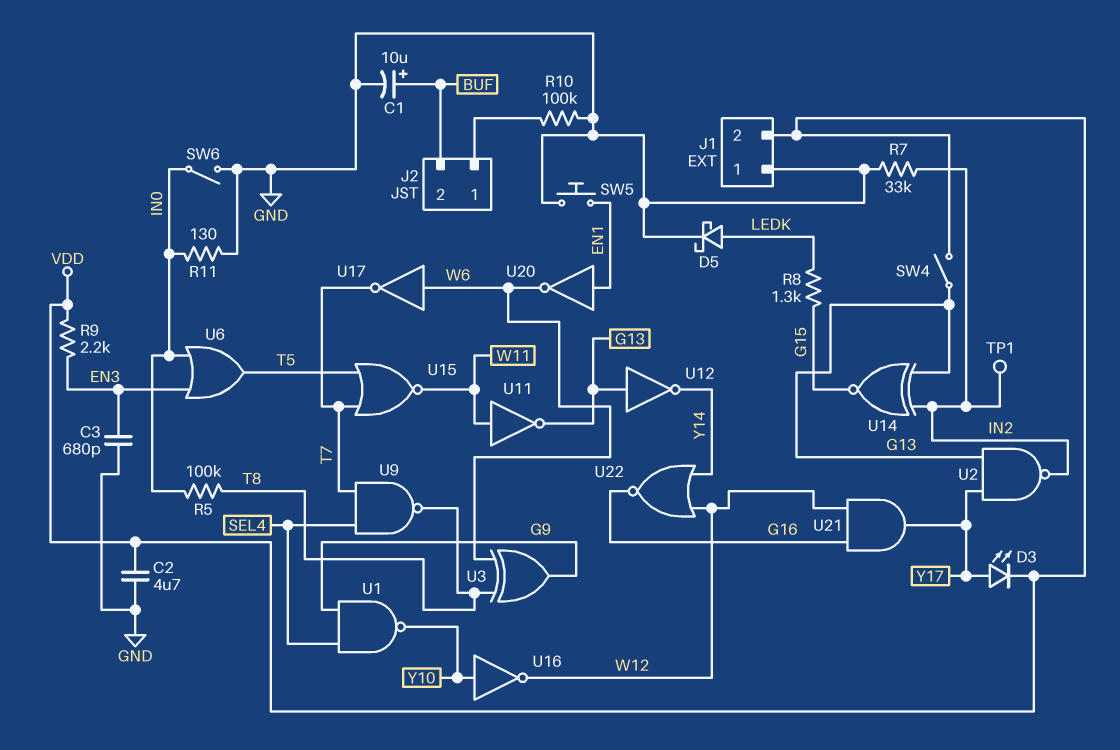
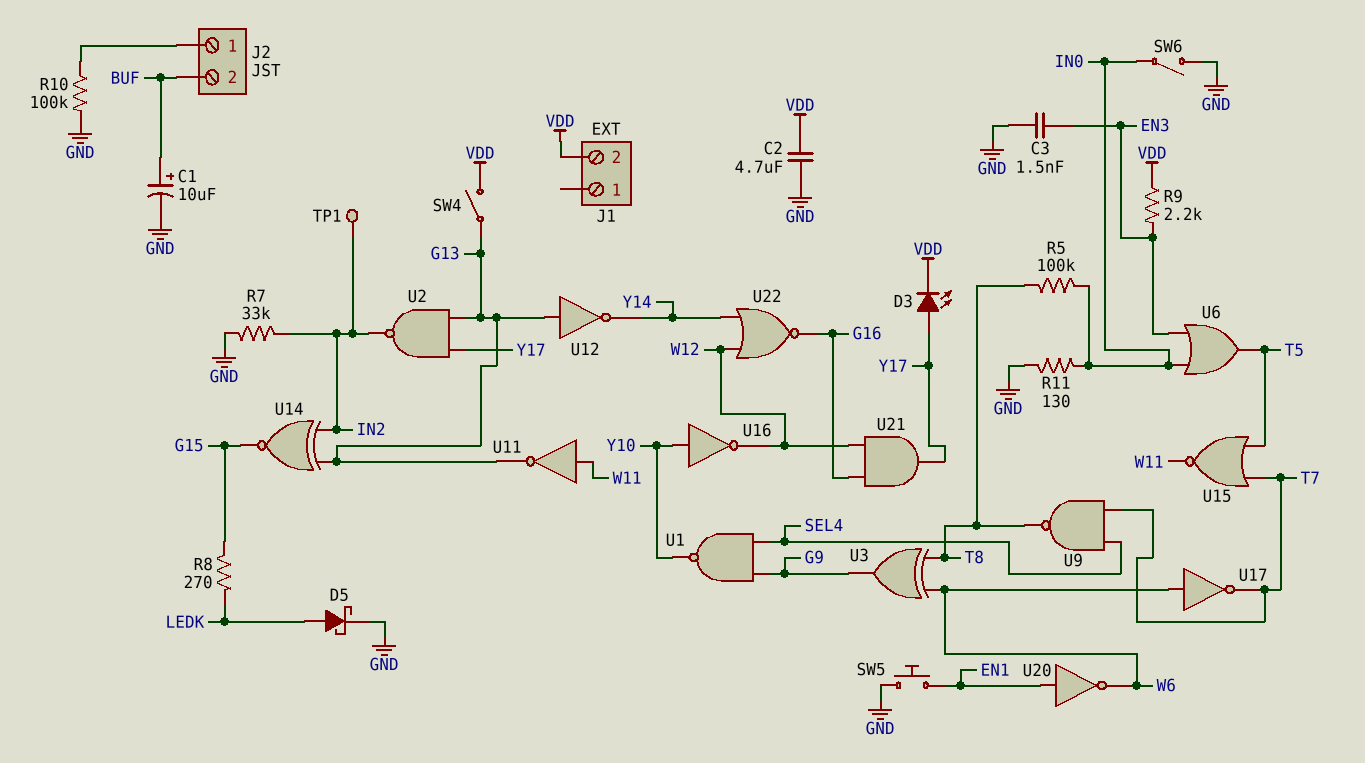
C3: 680pF (EN3, GND) -> 1.5nF (EN3, GND)
J1 pin 1: GND -> none
R8: 1.3k (G15, LEDK) -> 270 (G15, LEDK)

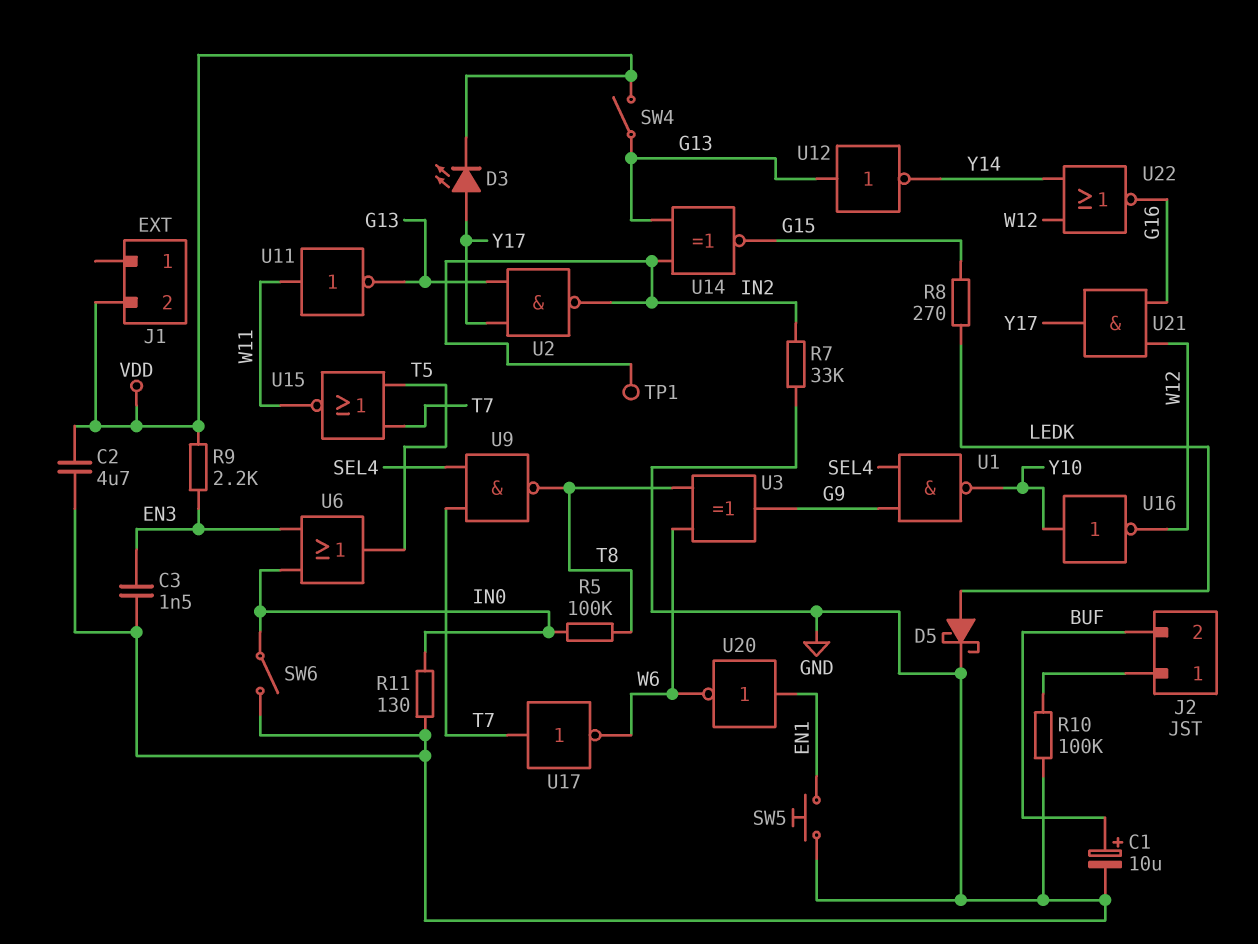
U17: NOT (in W6, out T7) -> NOT (in T7, out W6)

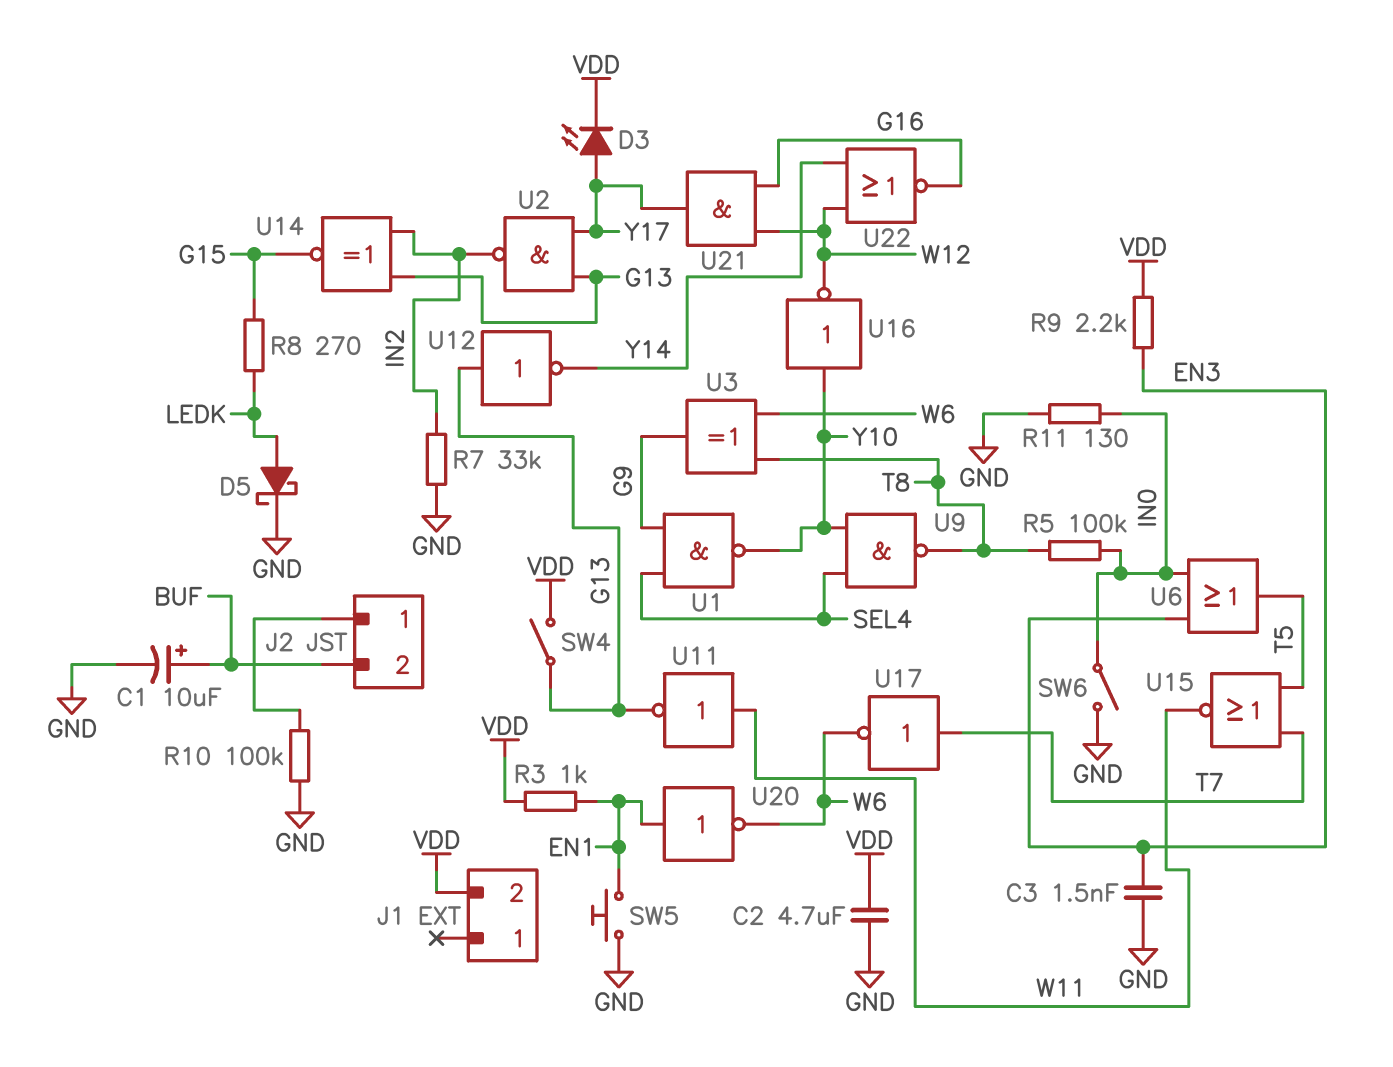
R3: none -> 1k (EN1, VDD)
TP1: test point (IN2) -> none
U9: NAND (in SEL4, in T7, out T8) -> NAND (in SEL4, in Y10, out T8)

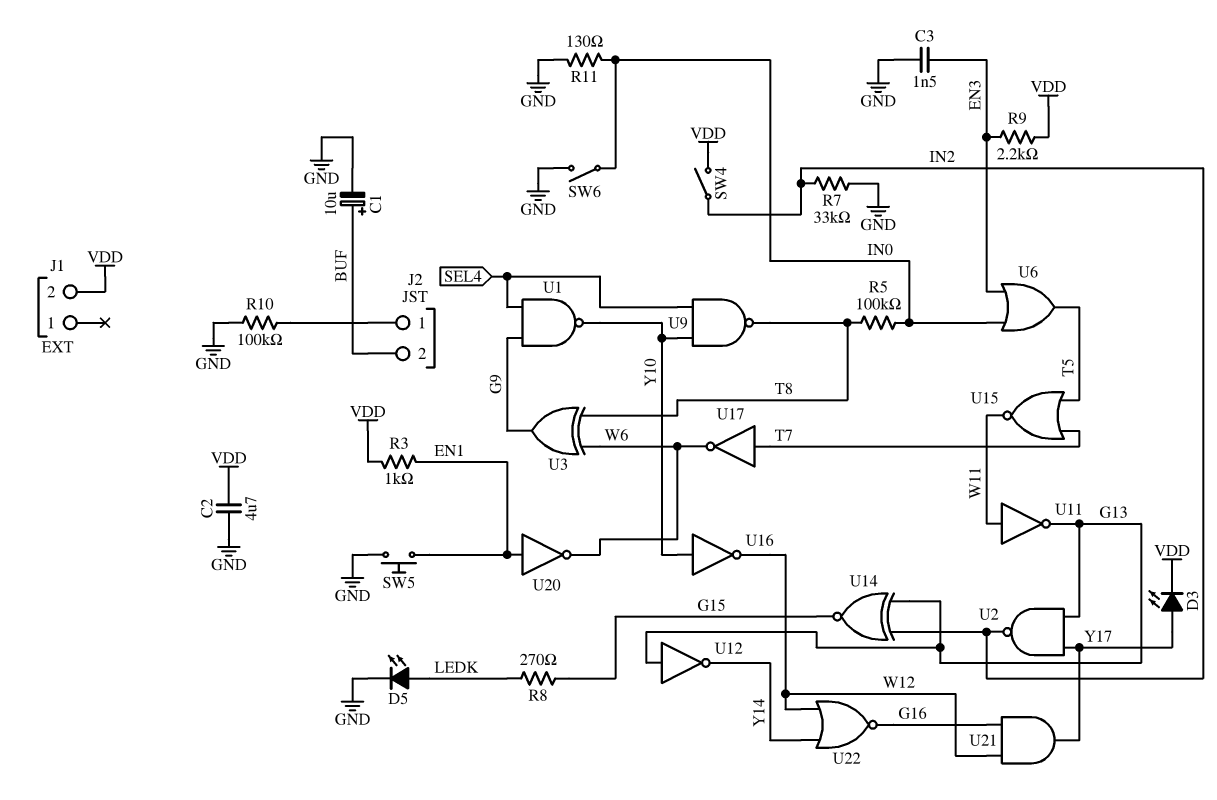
D5: schottky (A LEDK, K GND) -> LED (A LEDK, K GND)
SW4: switch (G13, VDD) -> switch (IN2, VDD)

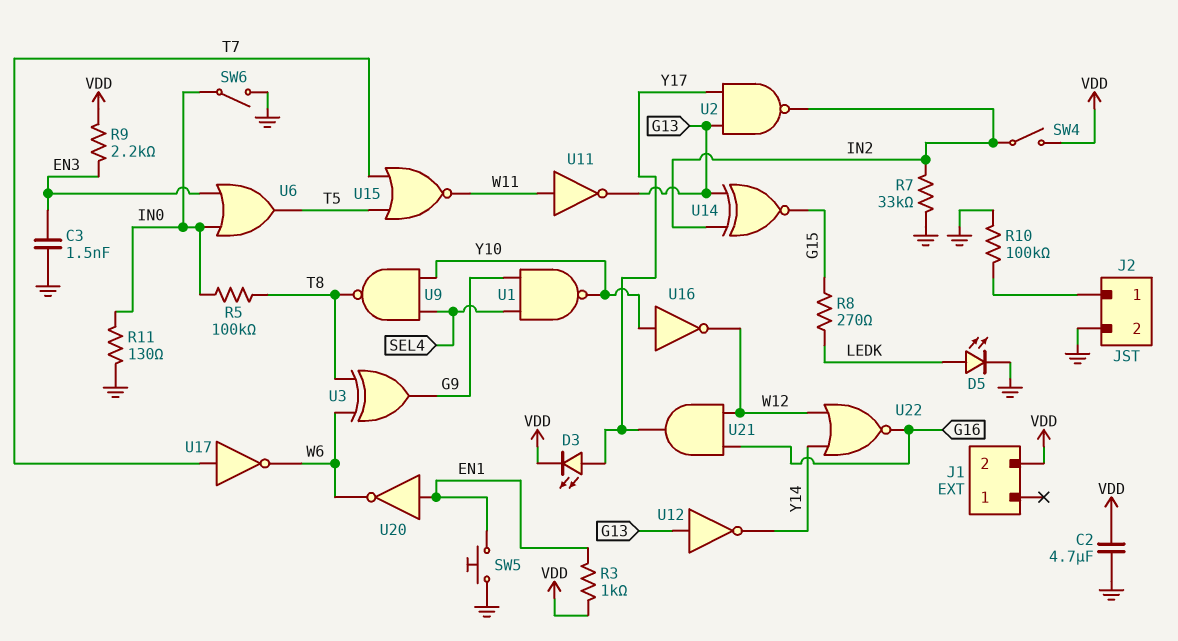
C1: 10uF (plus BUF, minus GND) -> none
J2 pin 2: BUF -> GND

